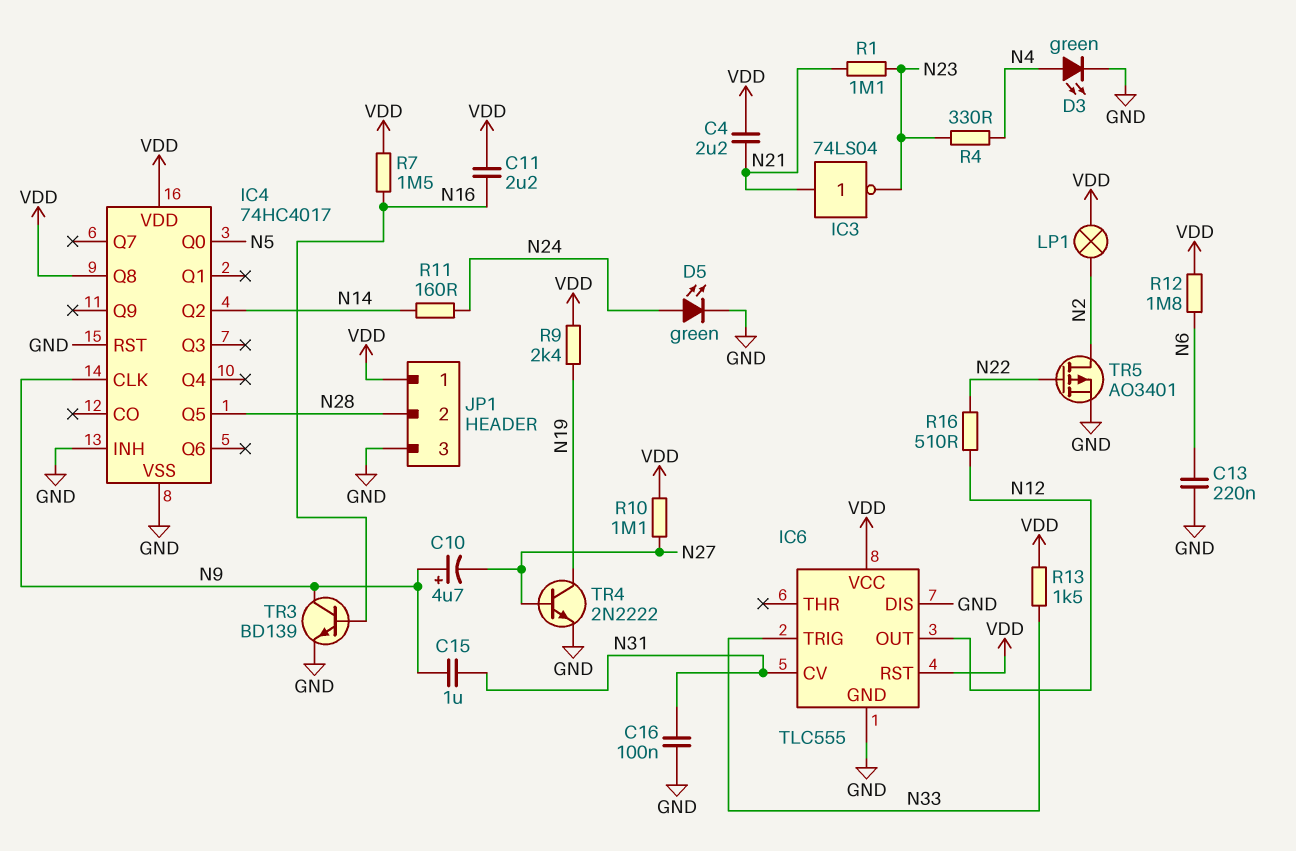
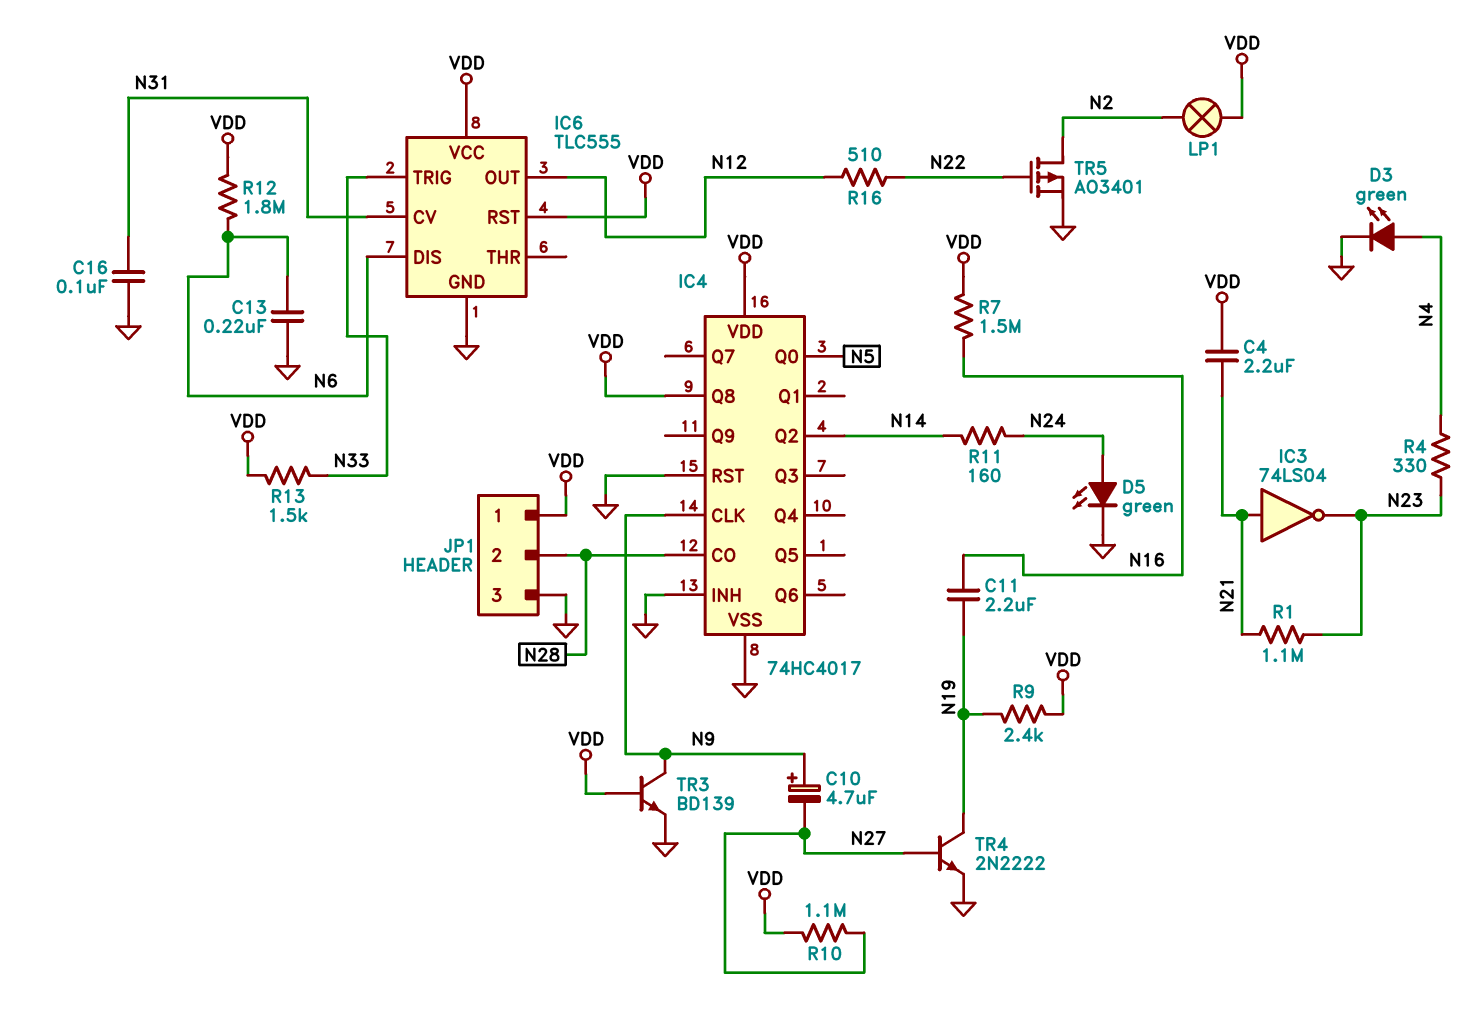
C11: 2.2uF (N16, VDD) -> 2.2uF (N16, N19)
C15: 1uF (N9, N31) -> none
IC4 pin CO: none -> N28
IC4 pin Q5: N28 -> none
IC6 pin DIS: GND -> N6
TR3: NPN BD139 (B N16, C N9, E GND) -> NPN BD139 (B VDD, C N9, E GND)

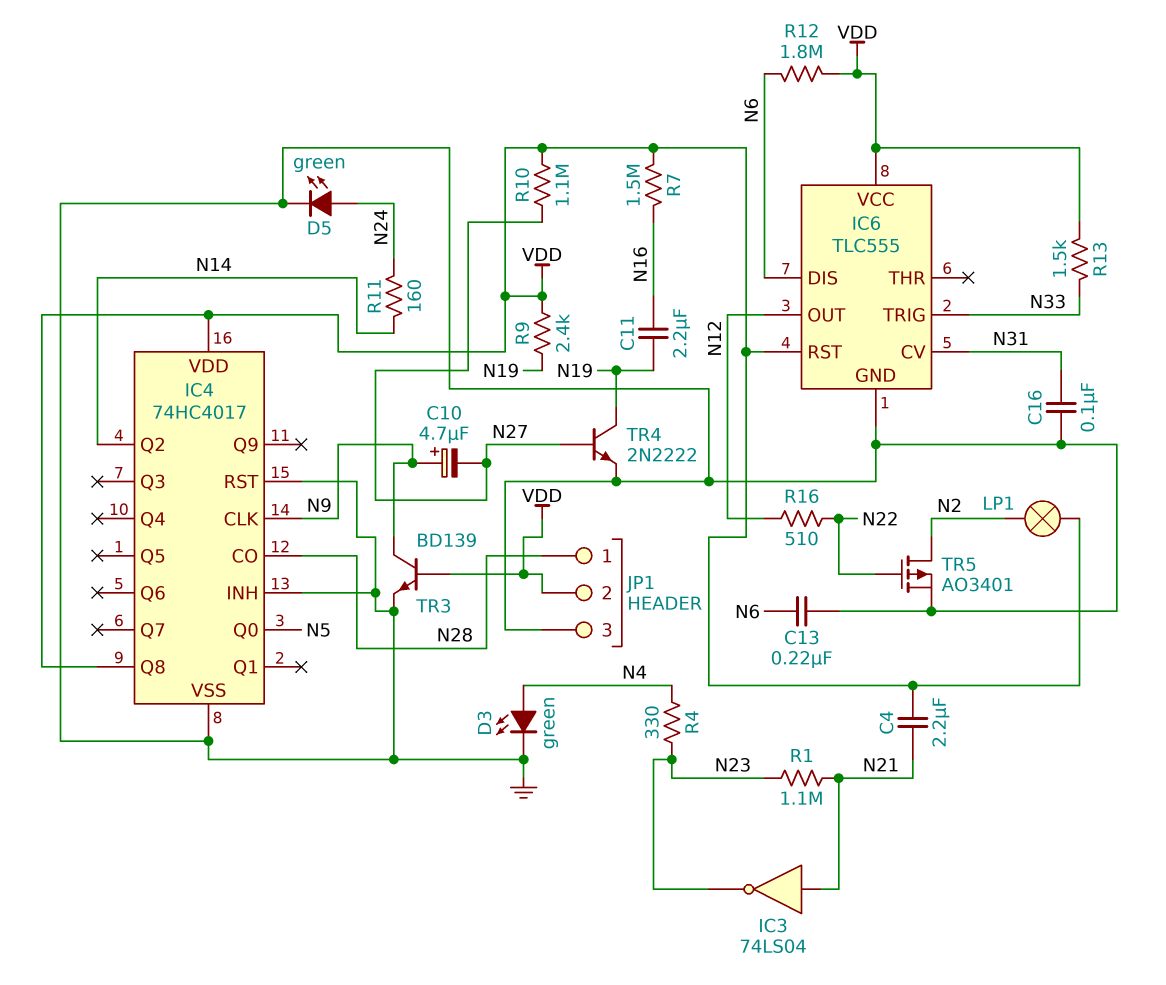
JP1 pin 1: VDD -> N28
JP1 pin 2: N28 -> VDD

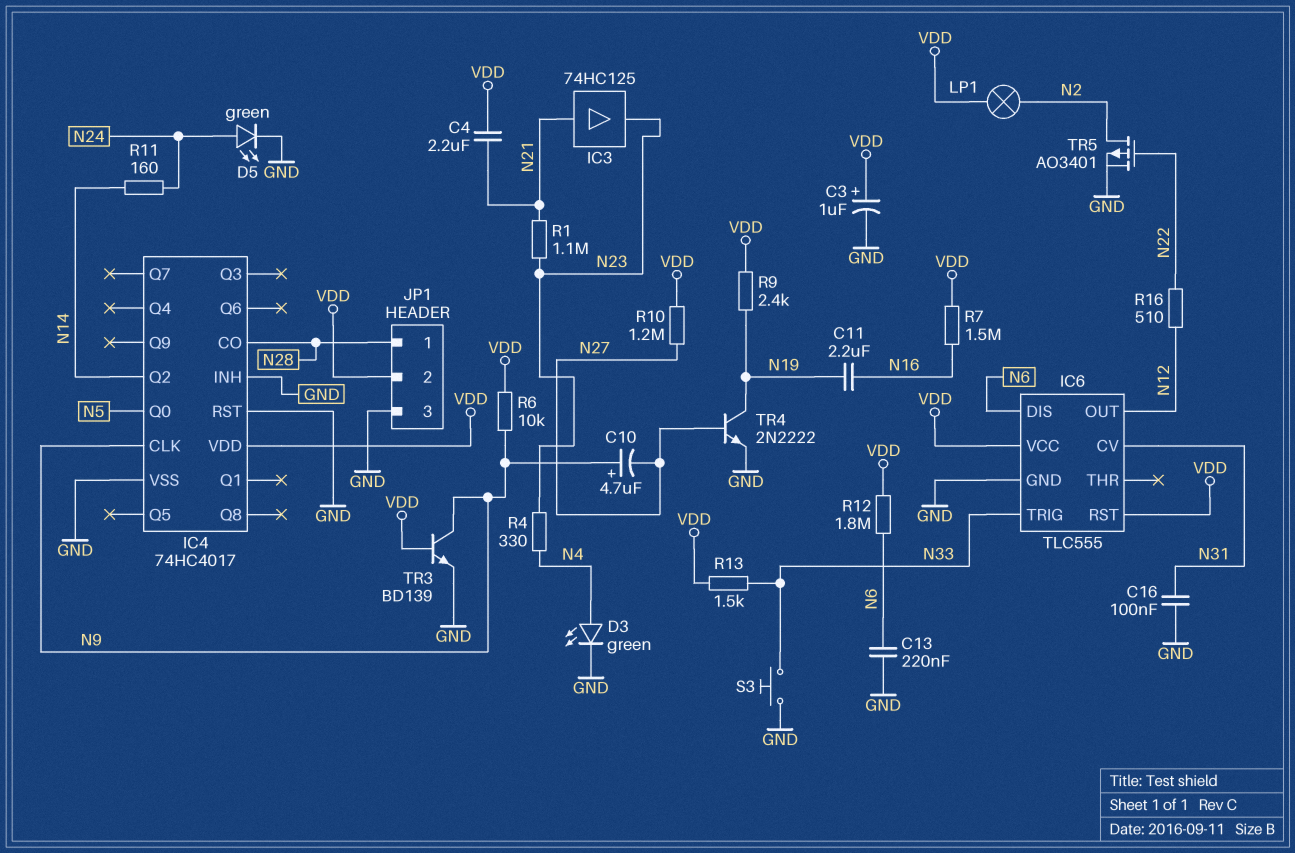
C3: none -> 1uF (plus VDD, minus GND)
IC3: NOT 74LS04 (in N21, out N23) -> buffer 74HC125 (in N21, out N23)
IC4 pin Q8: VDD -> none
R6: none -> 10k (N9, VDD)
R10: 1.1M (N27, VDD) -> 1.2M (N27, VDD)
S3: none -> button (GND, N33)

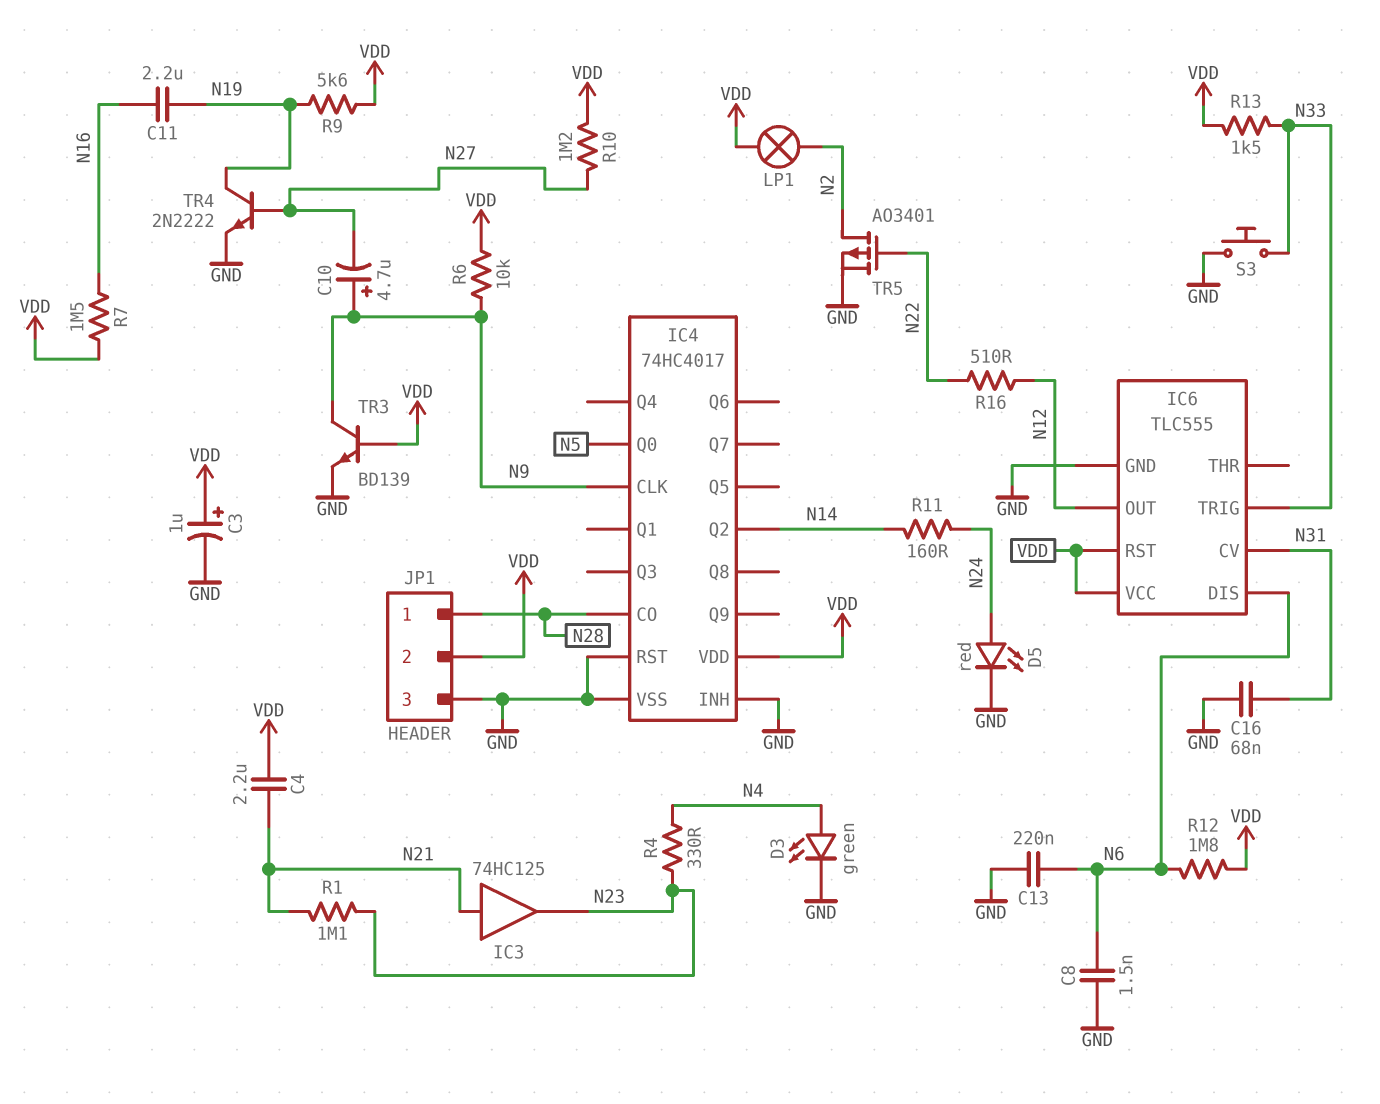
C8: none -> 1.5nF (GND, N6)
C16: 100nF (GND, N31) -> 68nF (GND, N31)
D5: LED green (A N24, K GND) -> LED red (A N24, K GND)
R9: 2.4k (N19, VDD) -> 5.6k (N19, VDD)

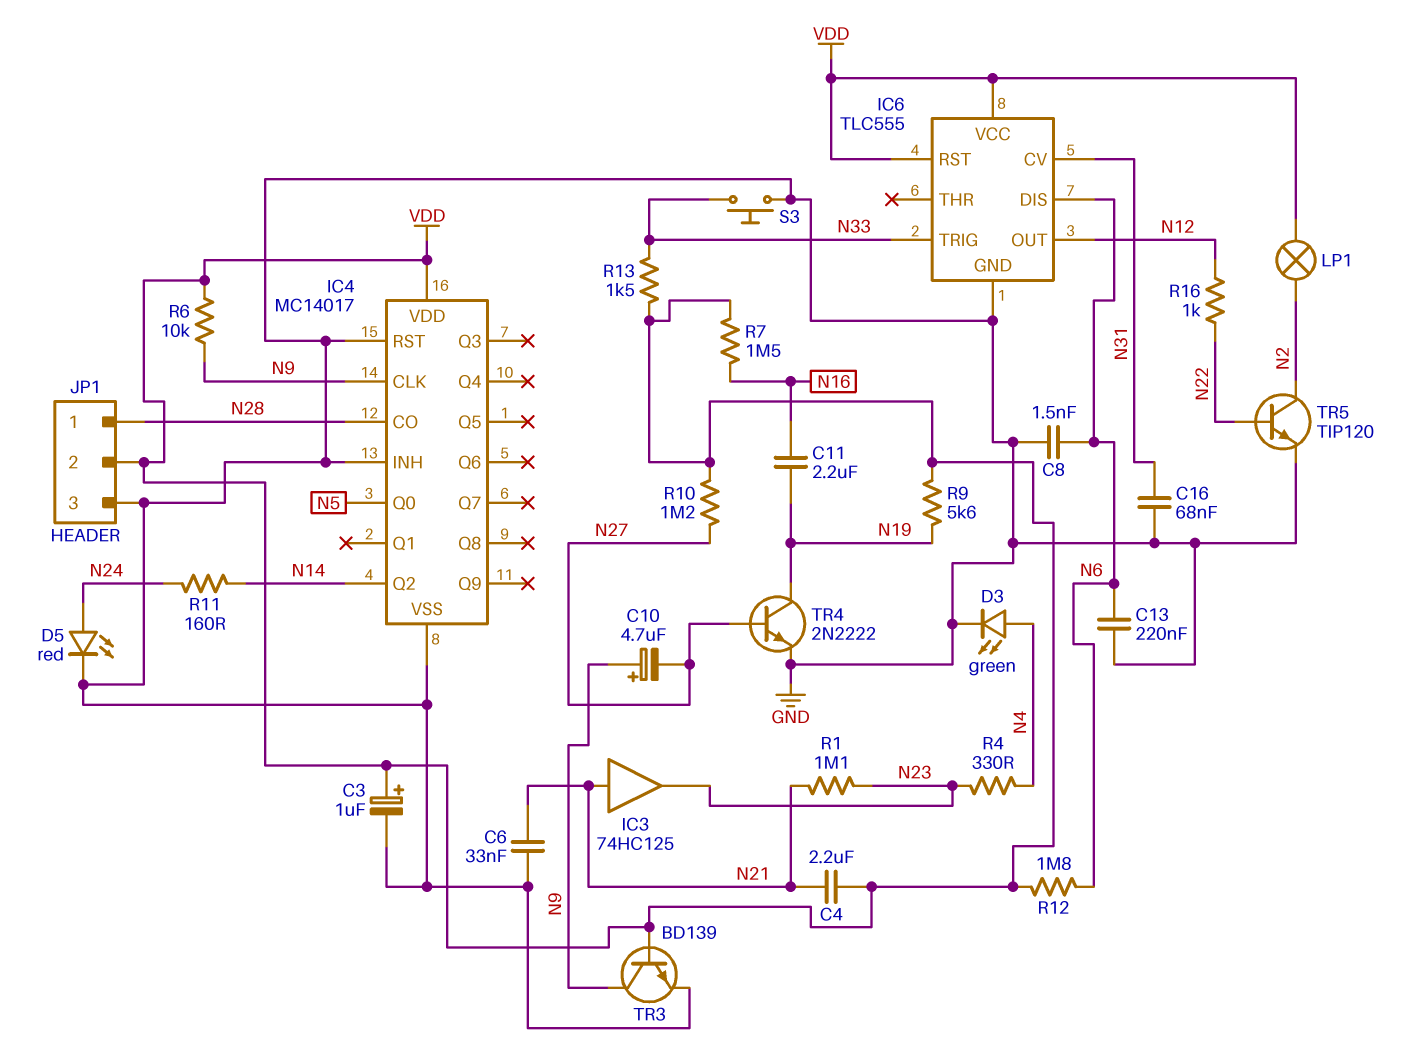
C6: none -> 33nF (GND, N21)
IC4: 74HC4017 -> MC14017
R16: 510 (N12, N22) -> 1k (N12, N22)
TR5: PMOS AO3401 (G N22, D N2, S GND) -> NPN TIP120 (B N22, C N2, E GND)

